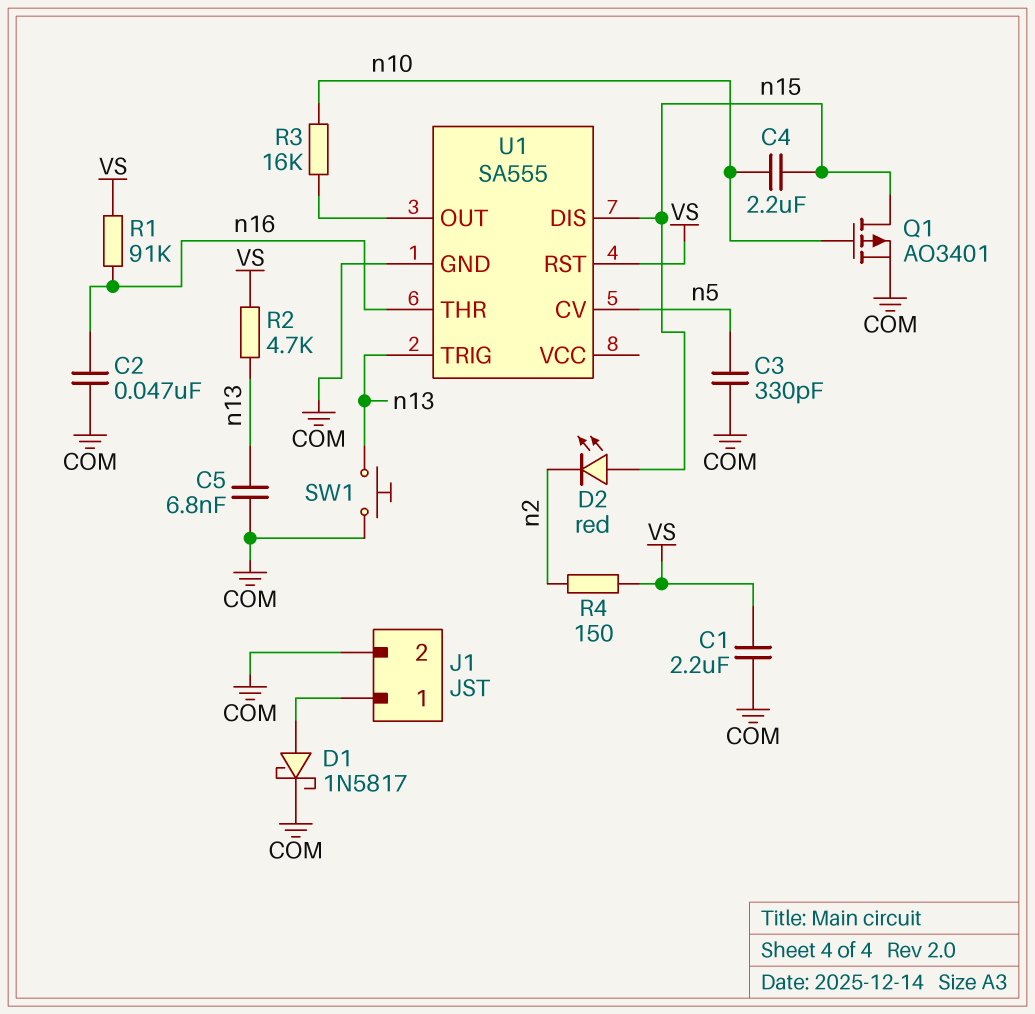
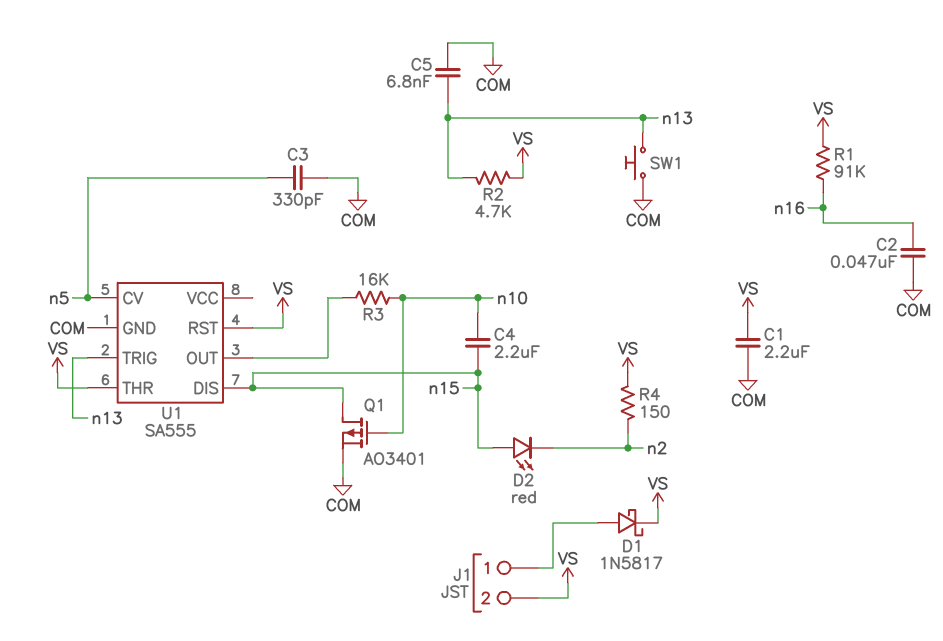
D1: schottky 1N5817 (A J1/1, K COM) -> schottky 1N5817 (A J1/1, K VS)
J1 pin 2: COM -> VS
U1 pin THR: n16 -> VS

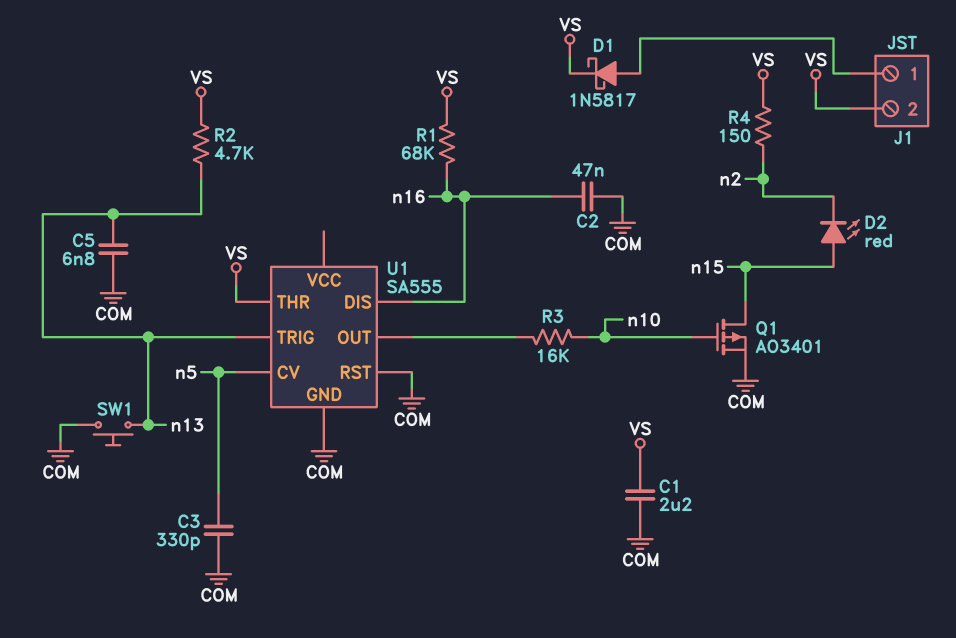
C4: 2.2uF (n10, n15) -> none
R1: 91k (VS, n16) -> 68k (VS, n16)
U1 pin DIS: n15 -> n16
U1 pin RST: VS -> COM

